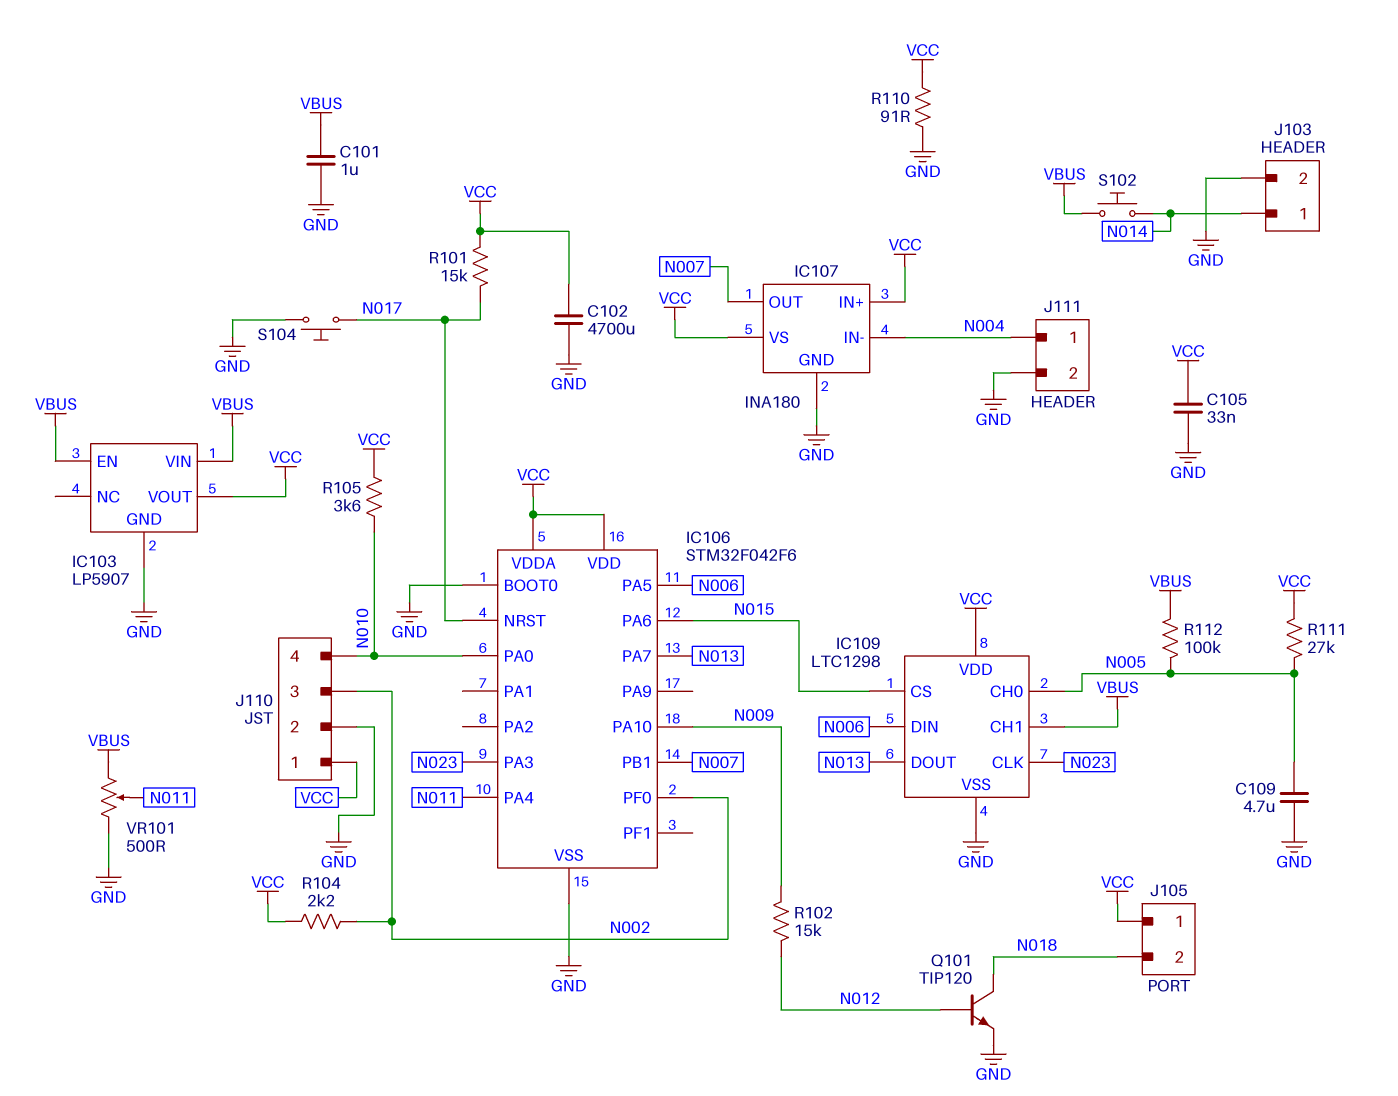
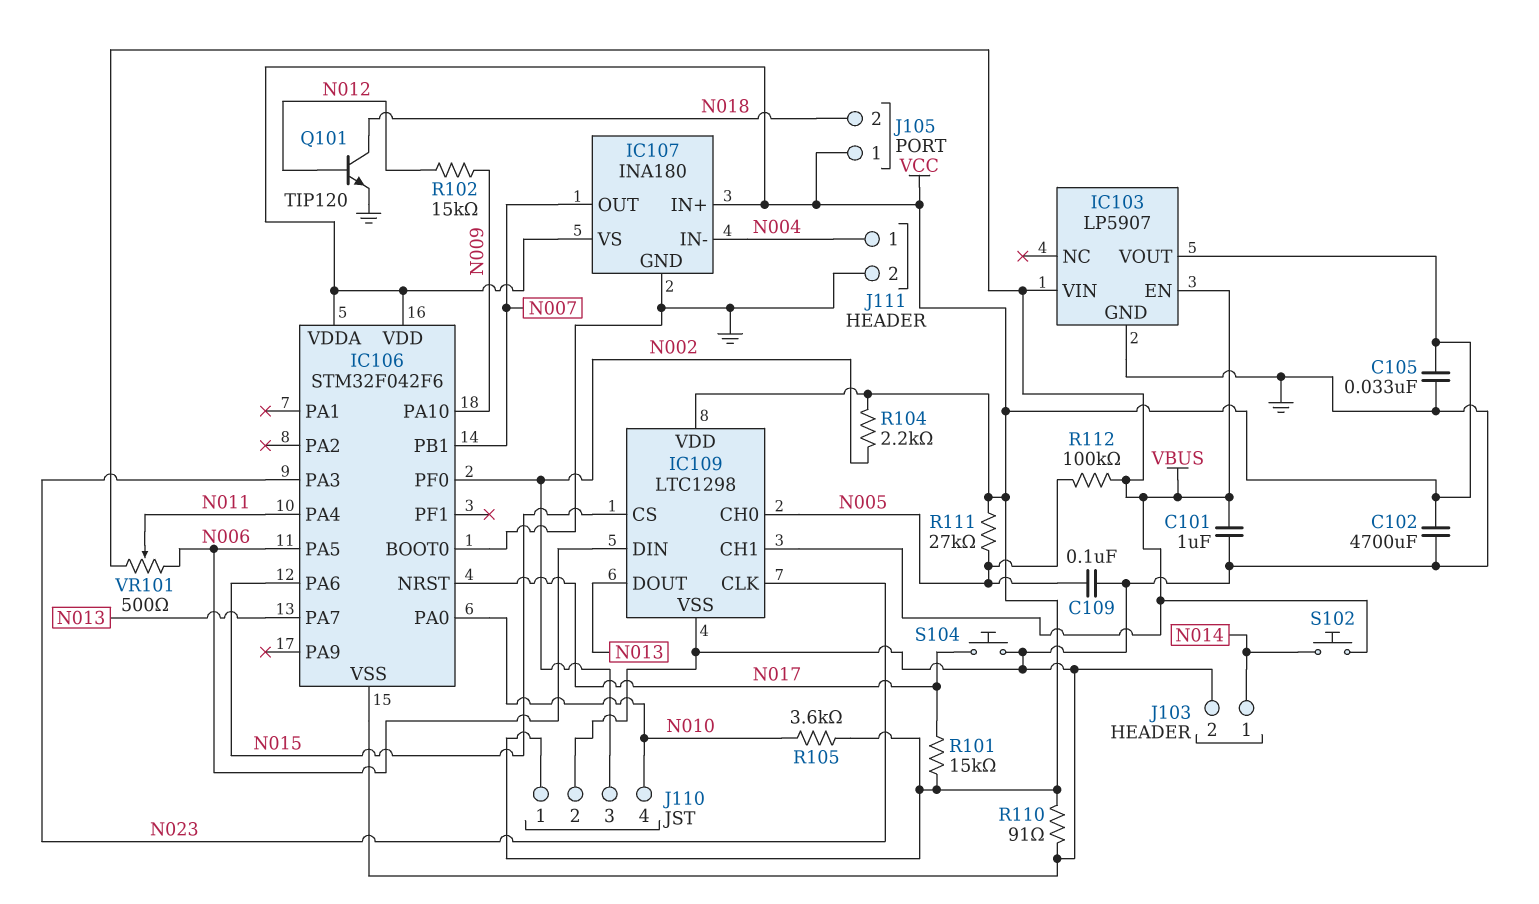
C109: 4.7uF (GND, N005) -> 100nF (GND, N005)
VR101: 500 (GND, VBUS, wiper N011) -> 500 (N006, VBUS, wiper N011)

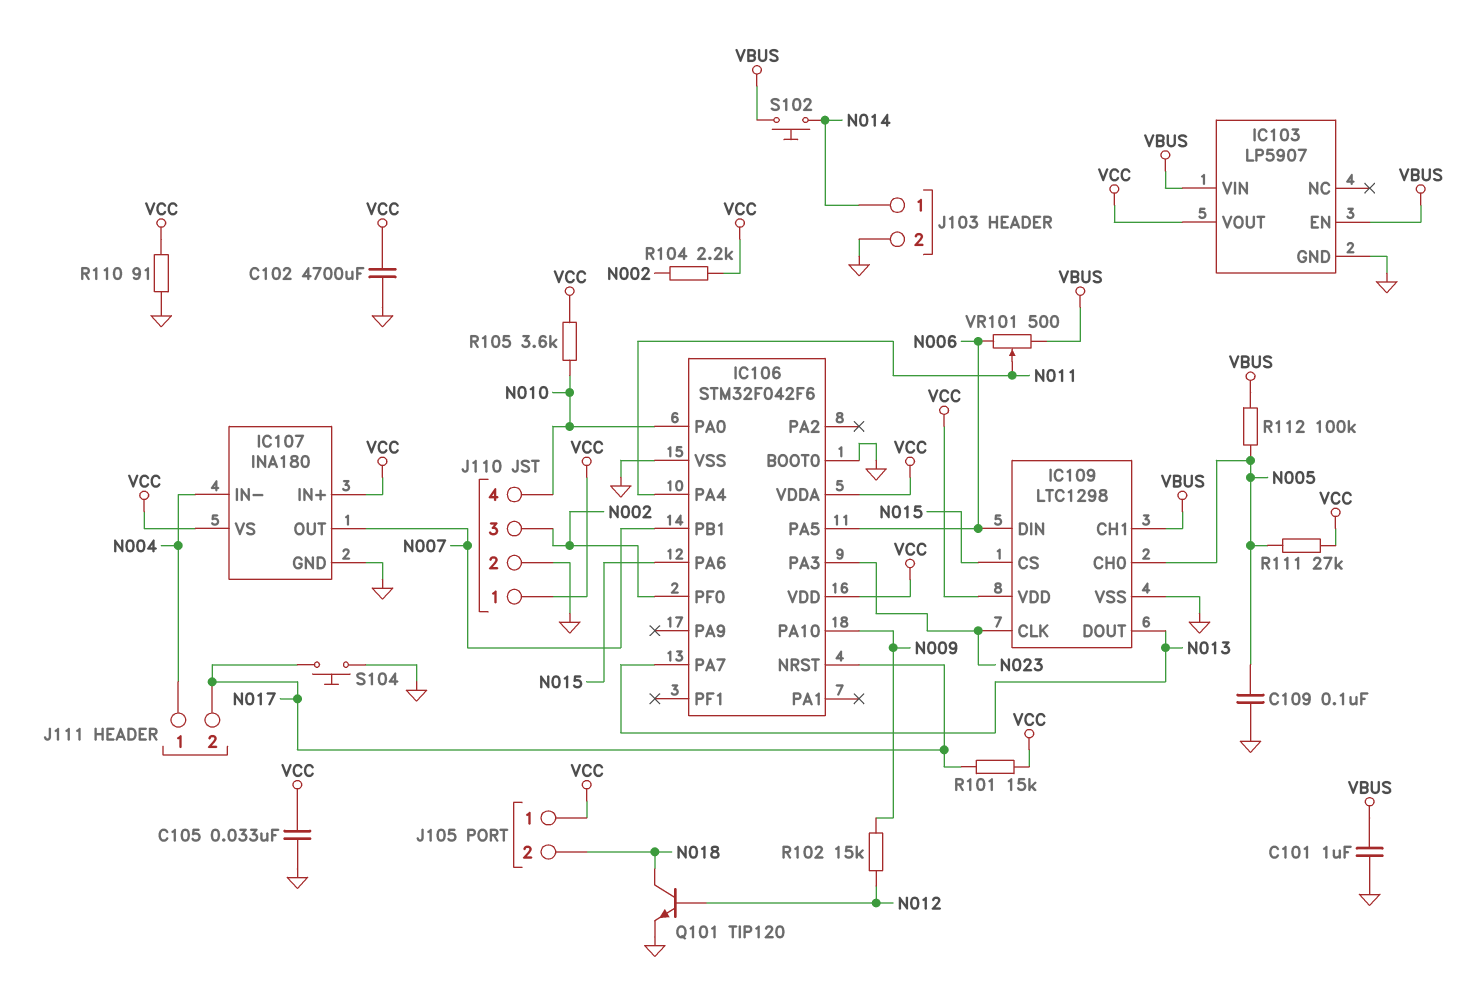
J111 pin 2: GND -> N017

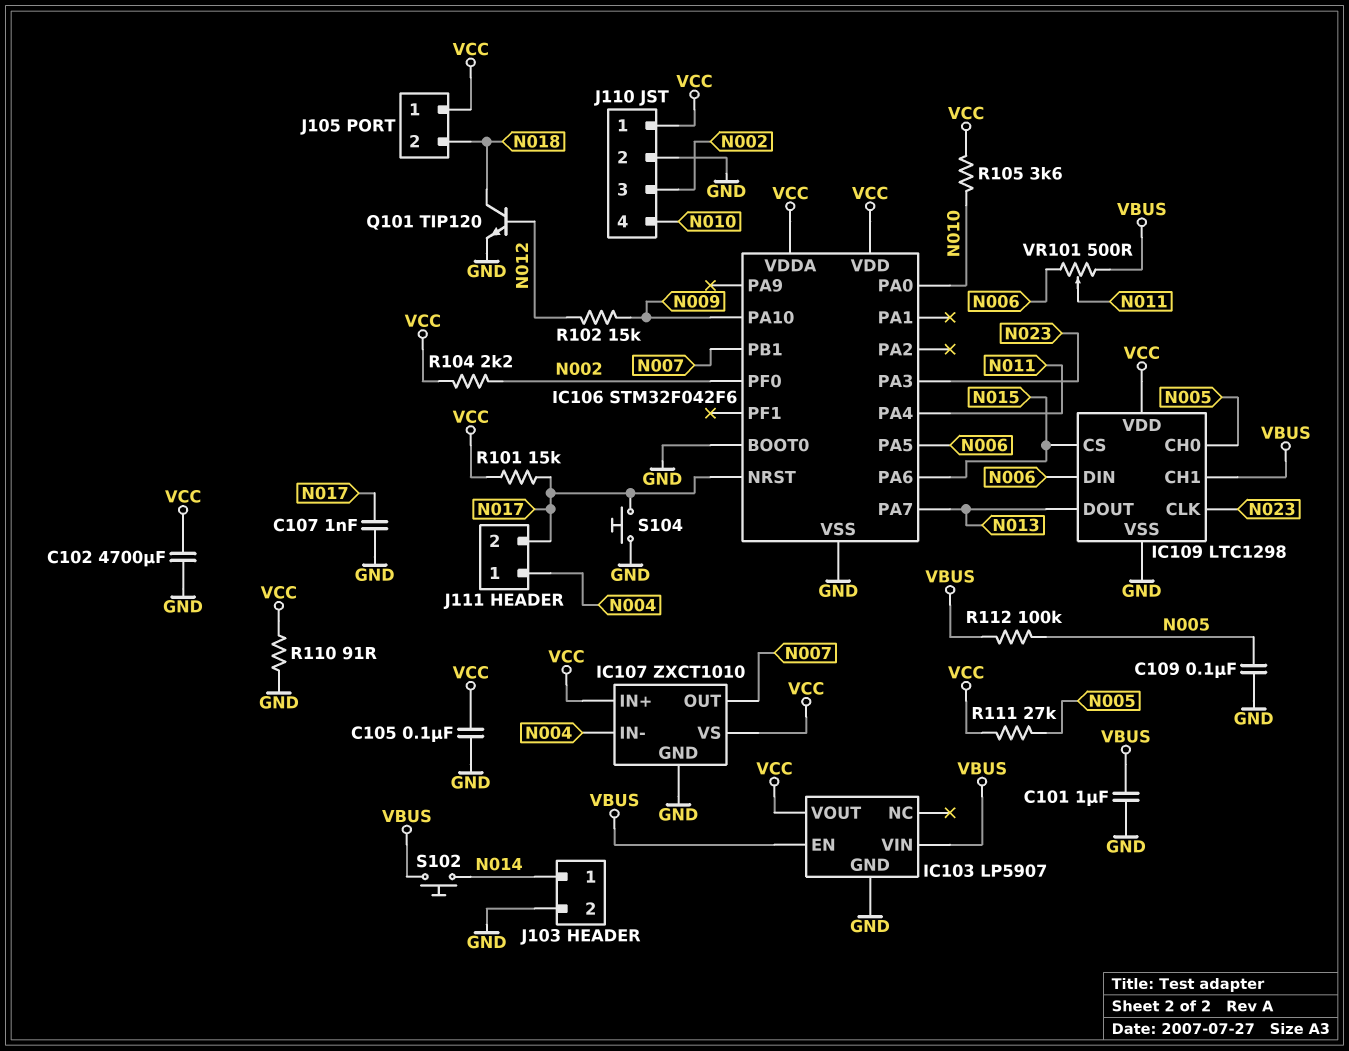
C105: 33nF (GND, VCC) -> 100nF (GND, VCC)
C107: none -> 1nF (GND, N017)
IC107: INA180 -> ZXCT1010

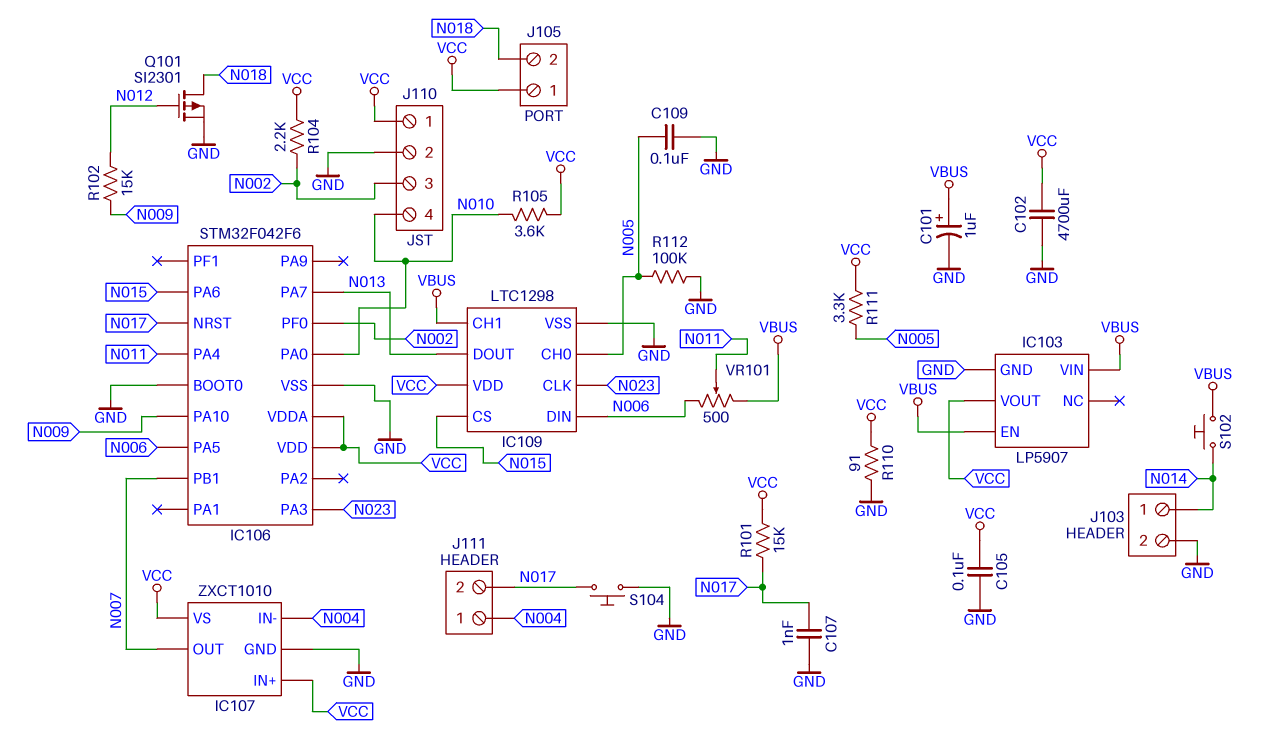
C101: 1uF (GND, VBUS) -> 1uF (plus VBUS, minus GND)
Q101: NPN TIP120 (B N012, C N018, E GND) -> PMOS SI2301 (G N012, D N018, S GND)
R111: 27k (N005, VCC) -> 3.3k (N005, VCC)
R112: 100k (N005, VBUS) -> 100k (GND, N005)

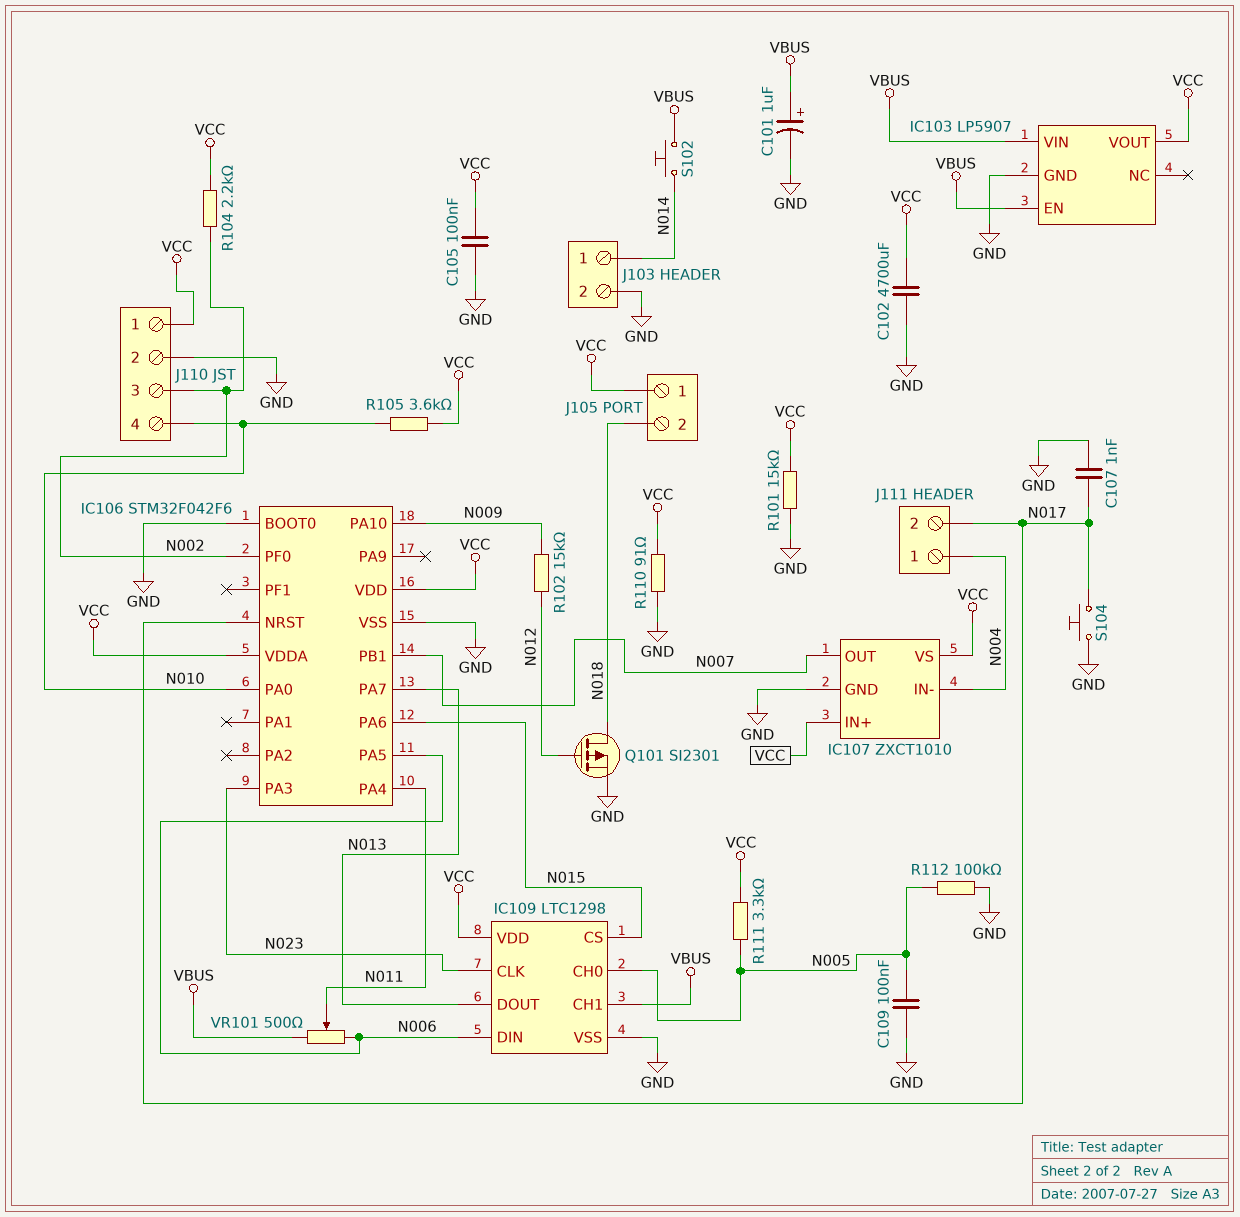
R101: 15k (N017, VCC) -> 15k (GND, VCC)

